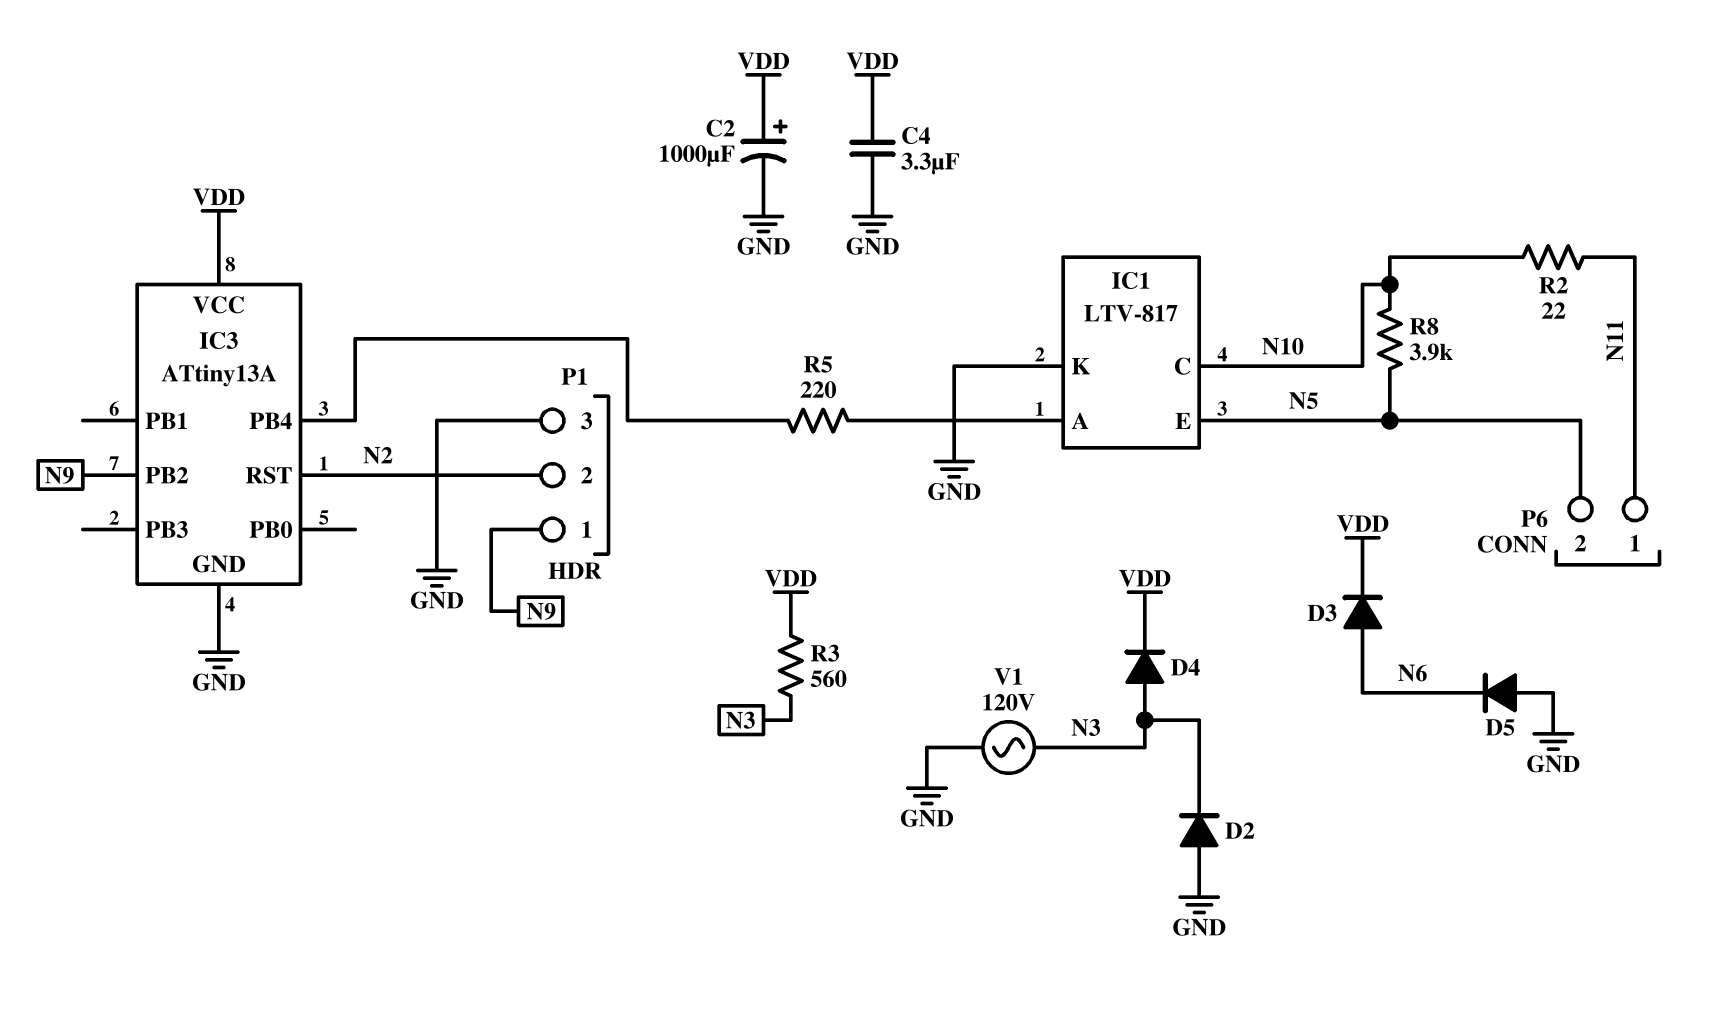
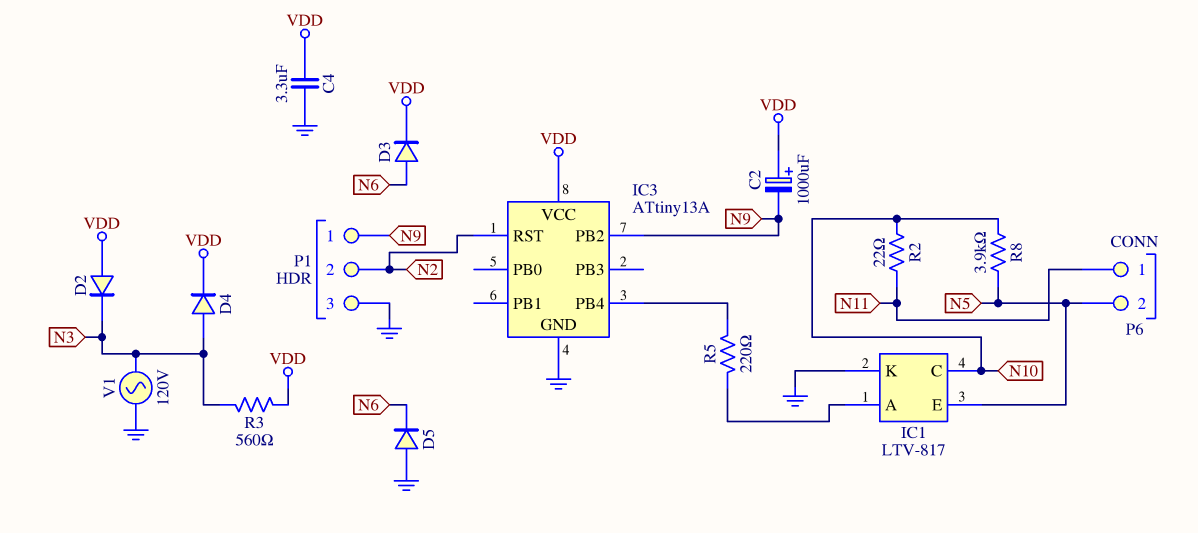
C2: 1000uF (plus VDD, minus GND) -> 1000uF (plus VDD, minus N9)
D2: diode (A GND, K N3) -> diode (A VDD, K N3)

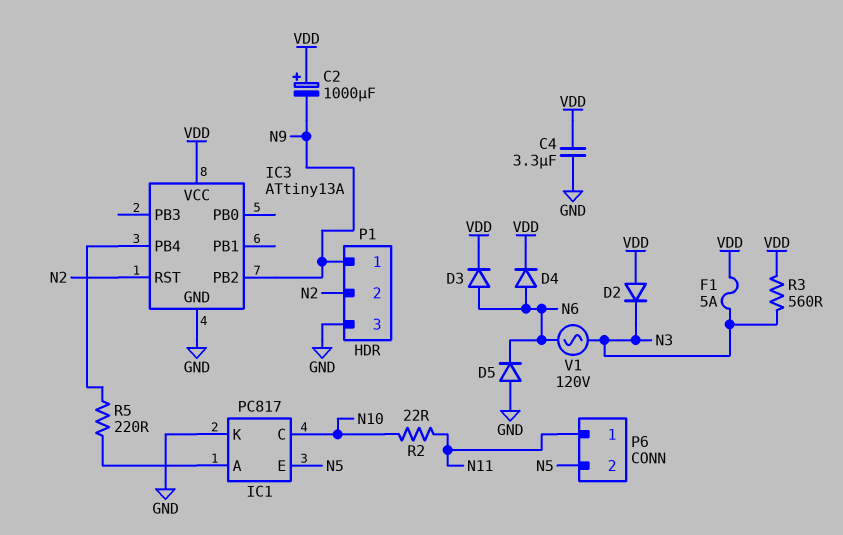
D4: diode (A N3, K VDD) -> diode (A N6, K VDD)
F1: none -> 5A (N3, VDD)
IC1: LTV-817 -> PC817
R8: 3.9k (N5, N10) -> none
V1: AC 120V (GND, N3) -> AC 120V (N3, N6)

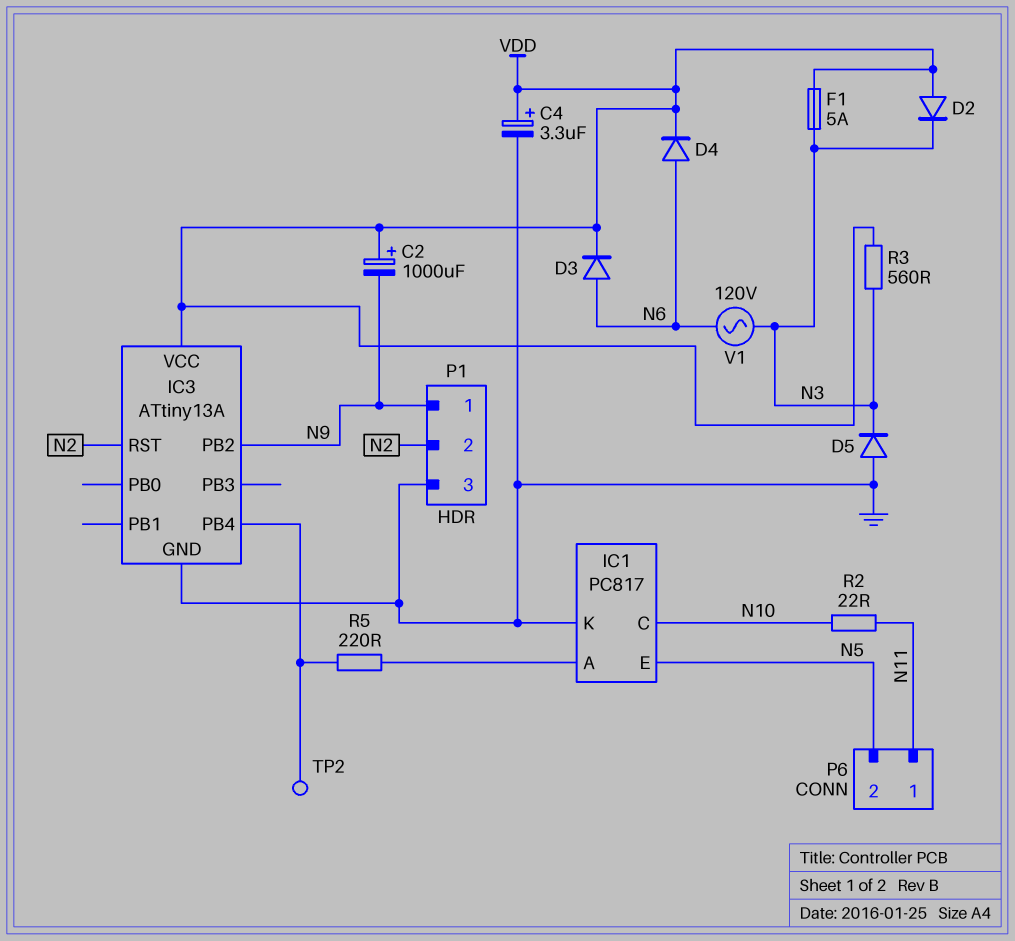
C4: 3.3uF (GND, VDD) -> 3.3uF (plus VDD, minus GND)
D5: diode (A GND, K N6) -> diode (A GND, K N3)
TP2: none -> test point (IC3/PB4)

